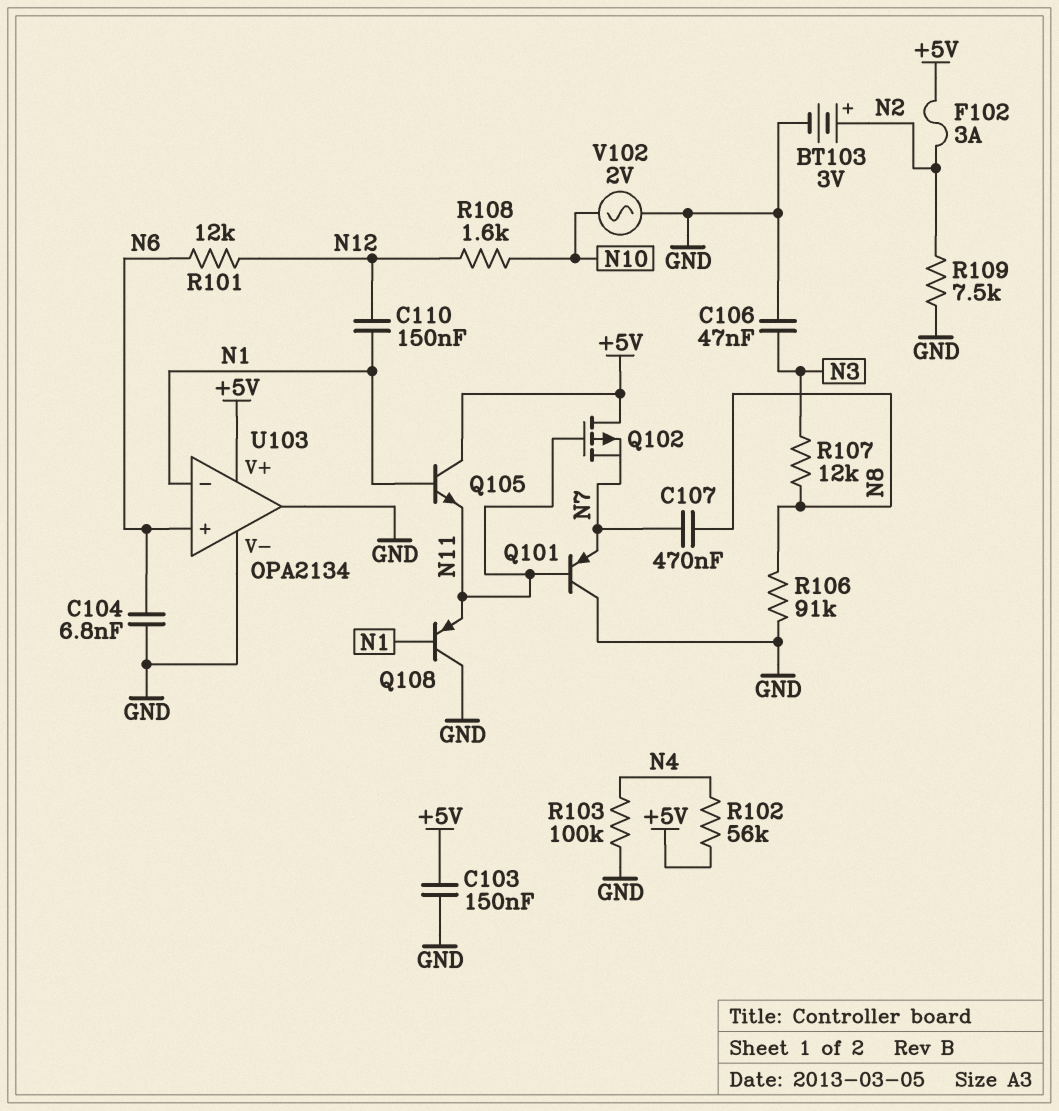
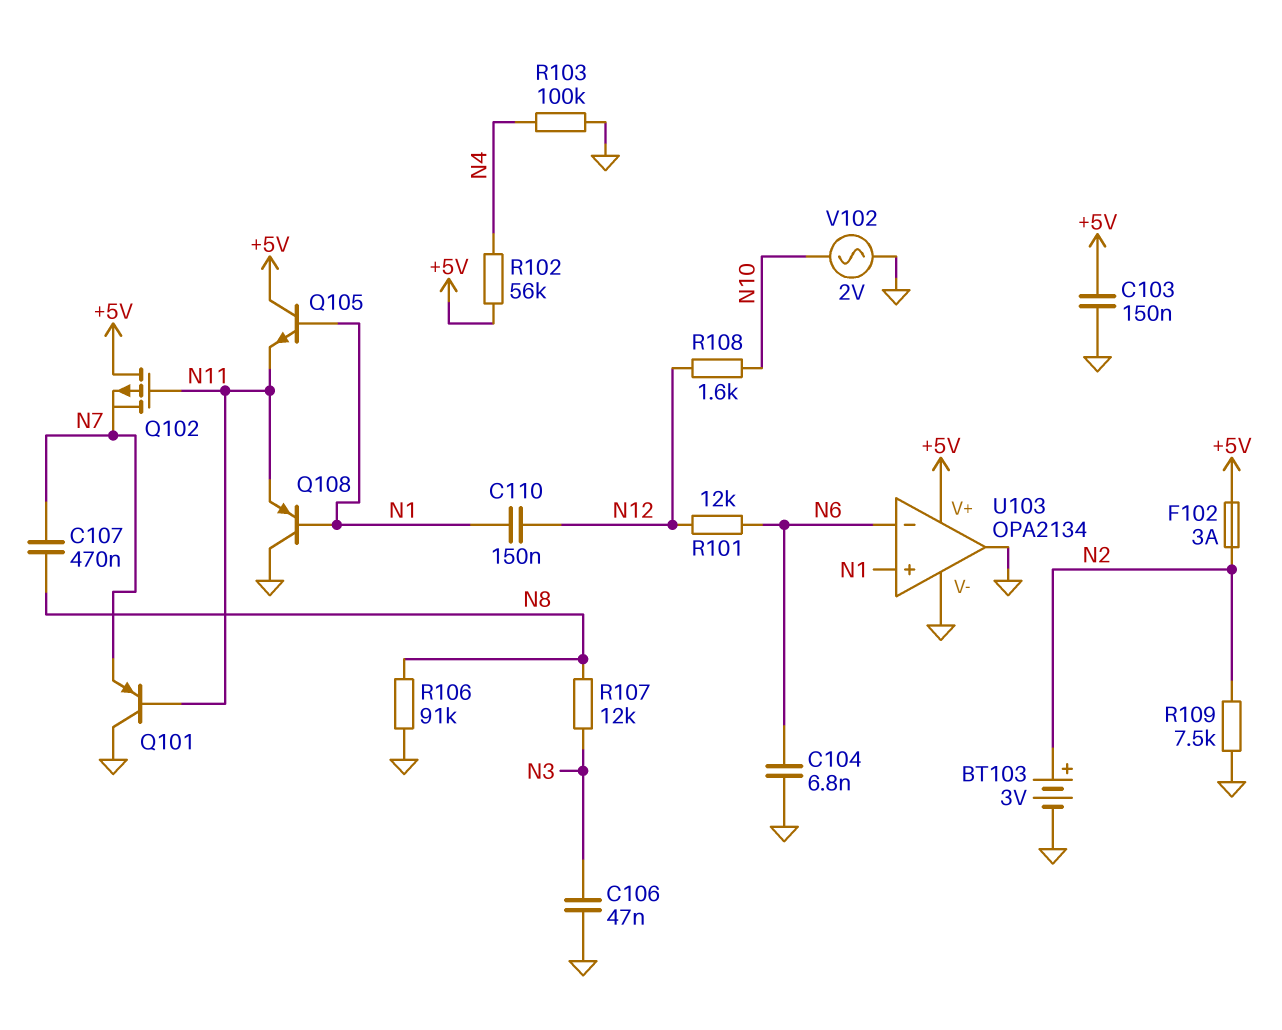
U103 pin in+: N6 -> N1
U103 pin in-: N1 -> N6

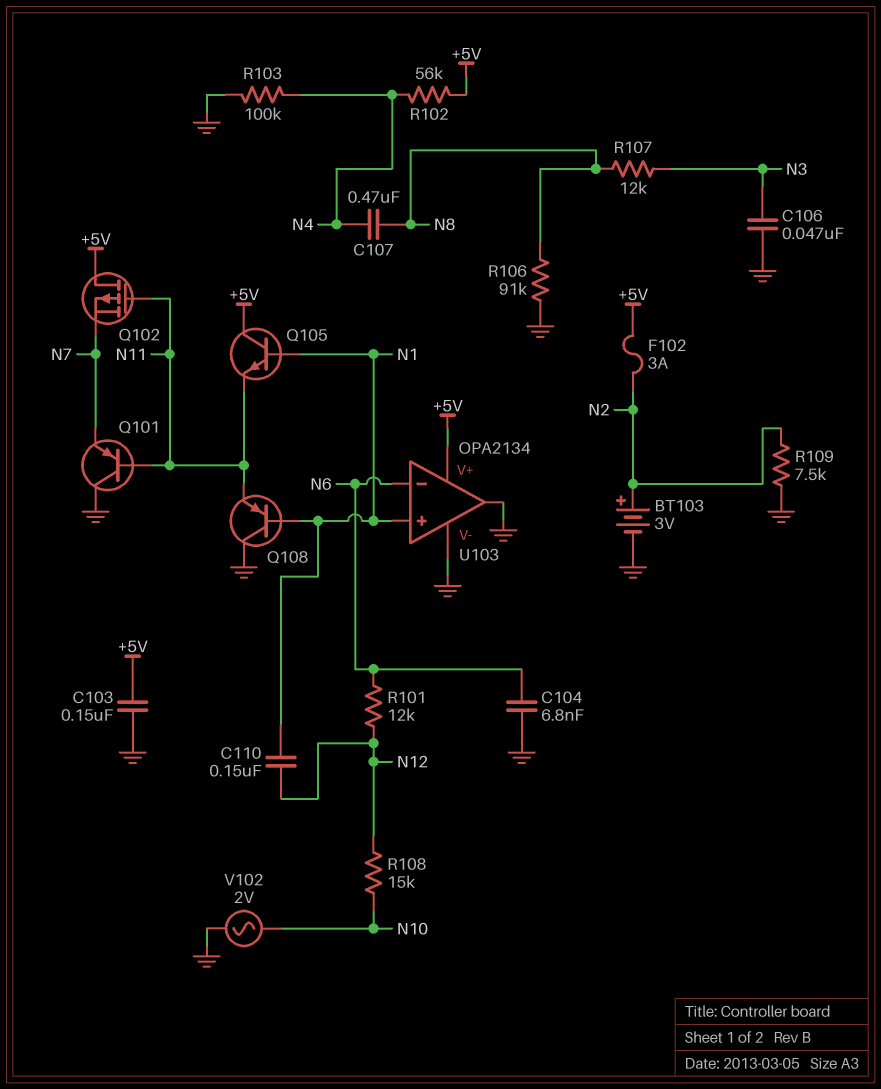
C107: 470nF (N7, N8) -> 470nF (N4, N8)
R108: 1.6k (N10, N12) -> 15k (N10, N12)

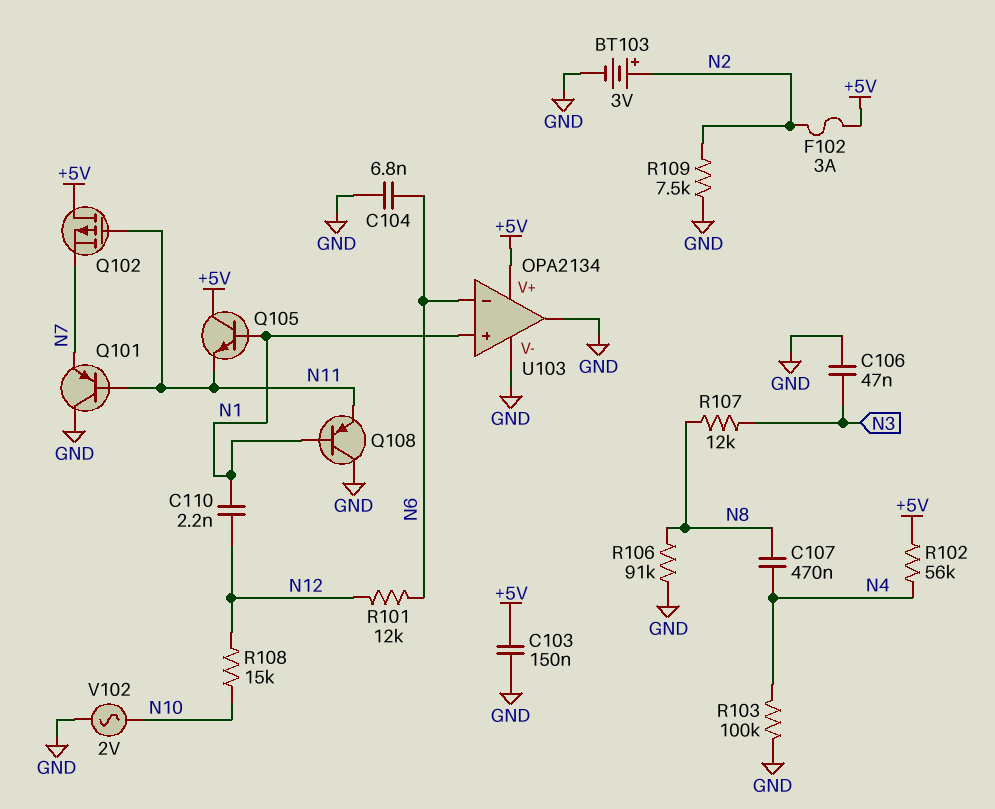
C110: 150nF (N1, N12) -> 2.2nF (N1, N12)

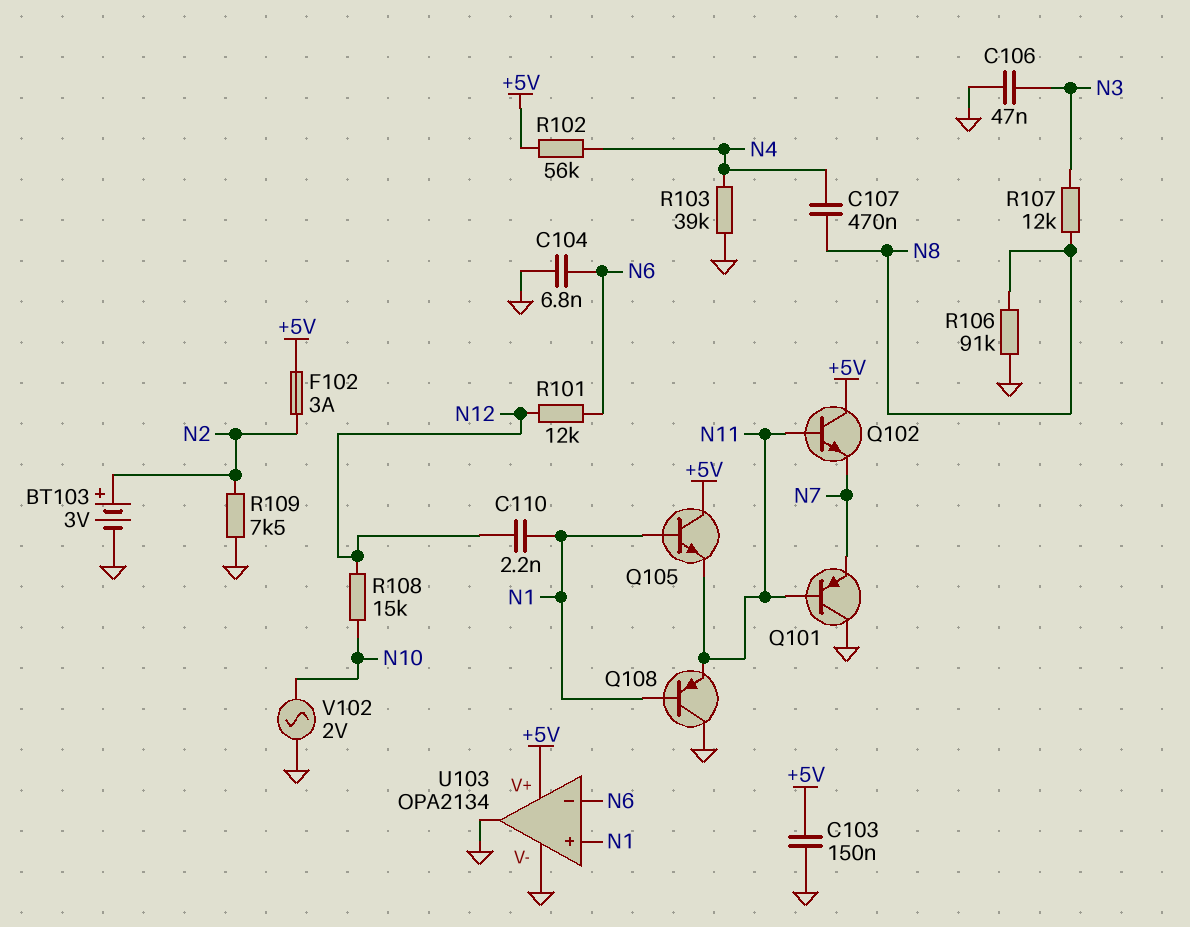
Q102: PMOS (G N11, D +5V, S N7) -> NPN (B N11, C +5V, E N7)
R103: 100k (GND, N4) -> 39k (GND, N4)

